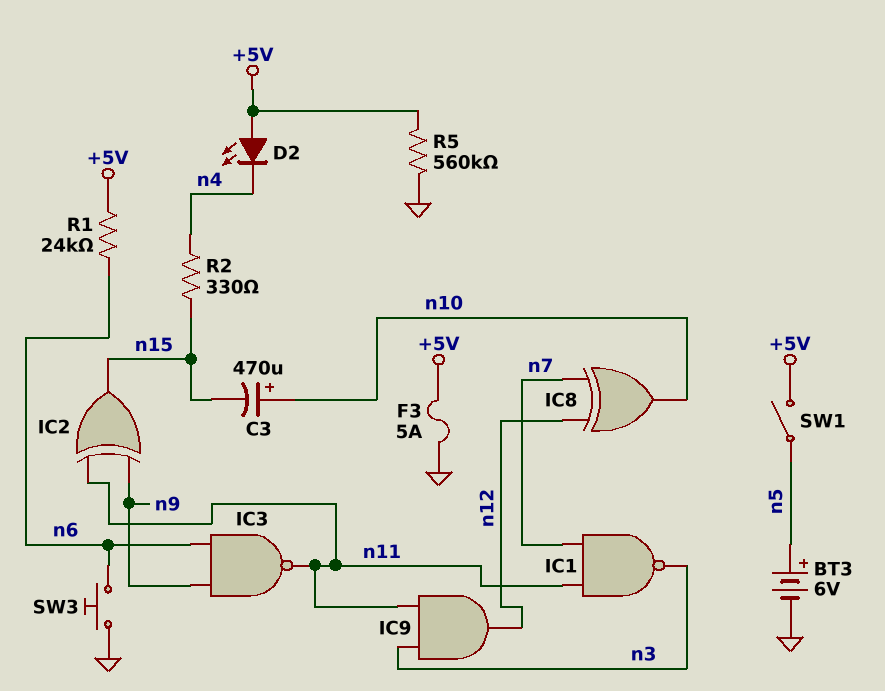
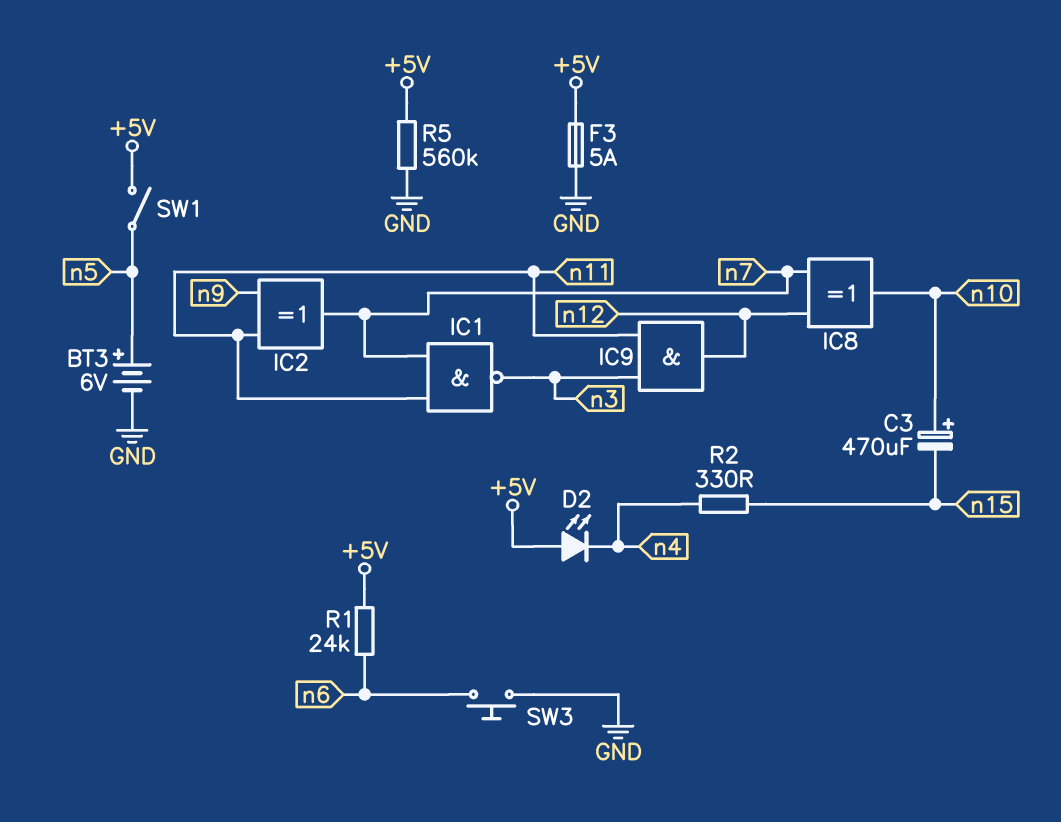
IC2: XOR (in n9, in n11, out n15) -> XOR (in n9, in n11, out n7)
IC3: NAND (in n6, in n9, out n11) -> none

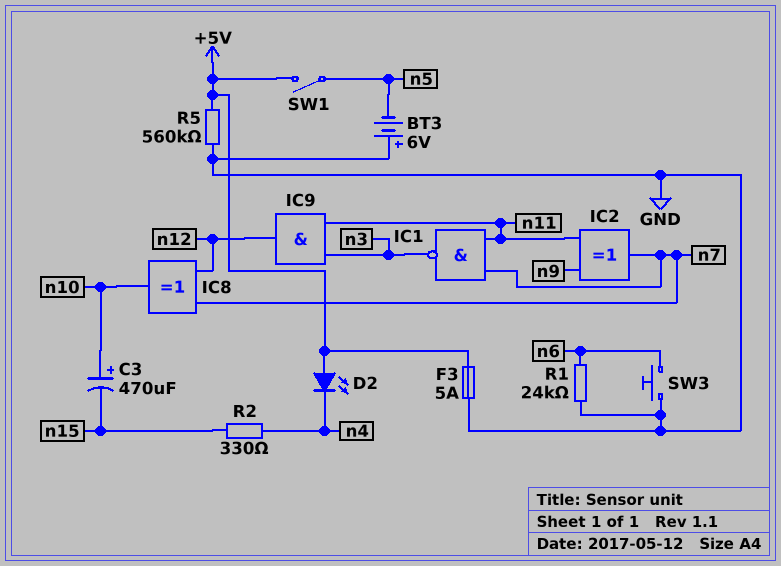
BT3: 6V (plus n5, minus GND) -> 6V (plus GND, minus n5)
R1: 24k (+5V, n6) -> 24k (GND, n6)

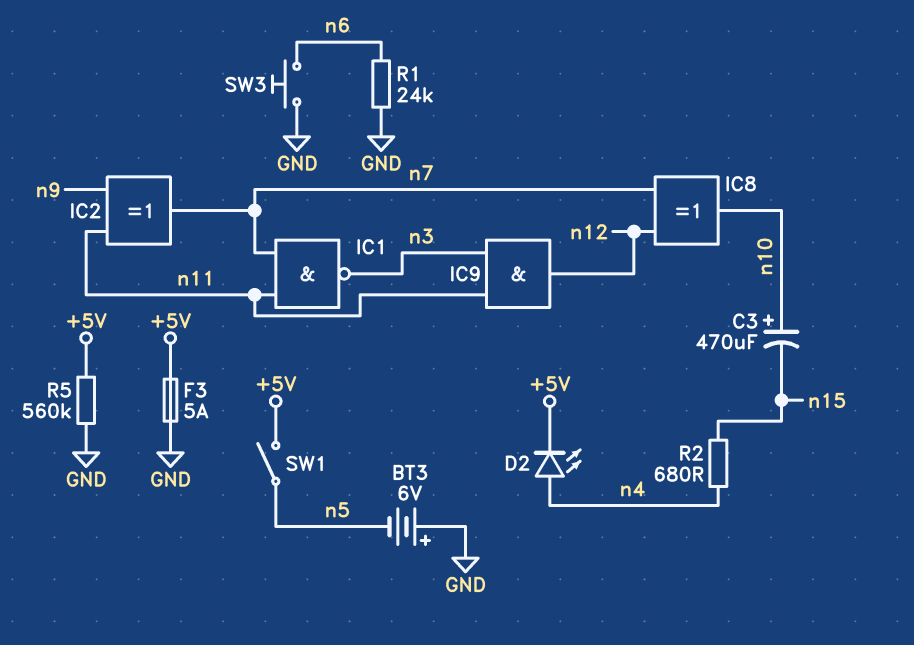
D2: LED (A +5V, K n4) -> LED (A n4, K +5V)
R2: 330 (n4, n15) -> 680 (n4, n15)

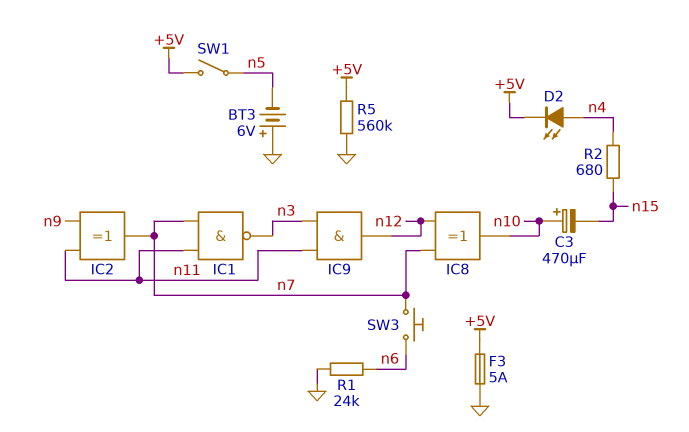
SW3: button (GND, n6) -> button (n6, n7)

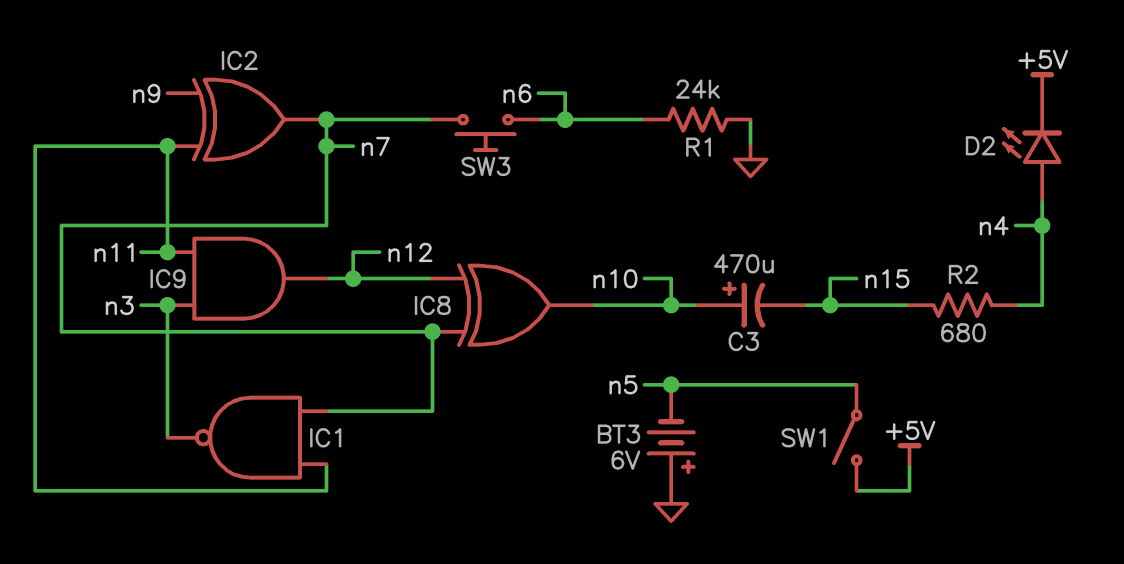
F3: 5A (+5V, GND) -> none
R5: 560k (+5V, GND) -> none

